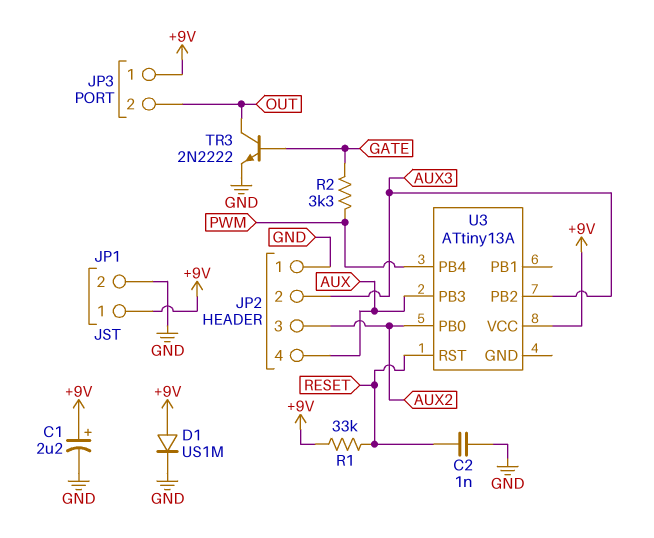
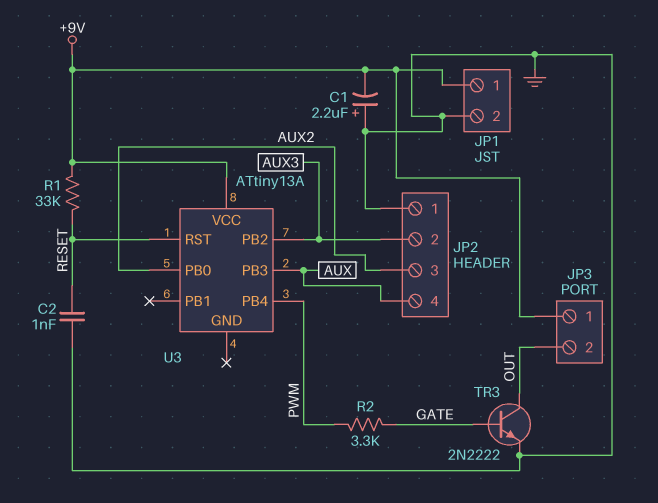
C1: 2.2uF (plus +9V, minus GND) -> 2.2uF (plus GND, minus +9V)
D1: diode US1M (A +9V, K GND) -> none

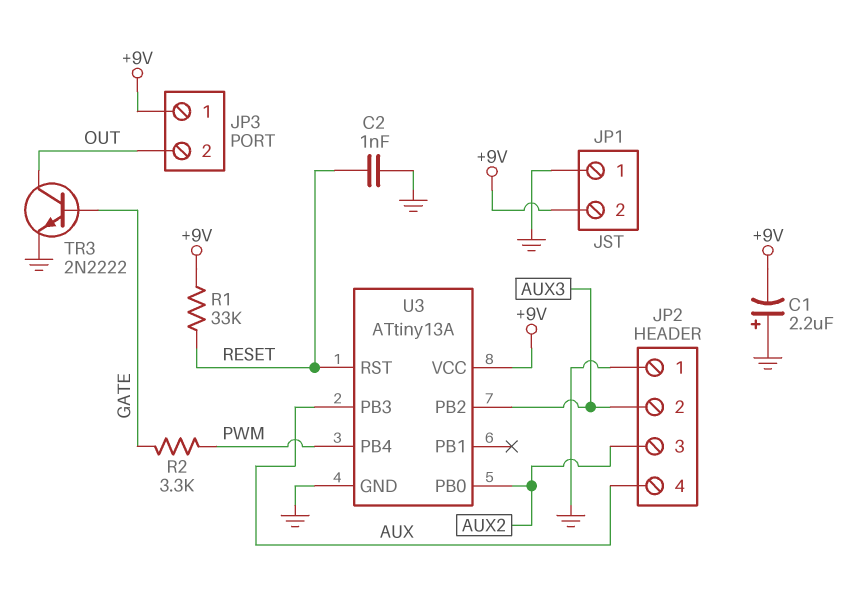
JP1 pin 1: +9V -> GND
JP1 pin 2: GND -> +9V
U3 pin GND: none -> GND

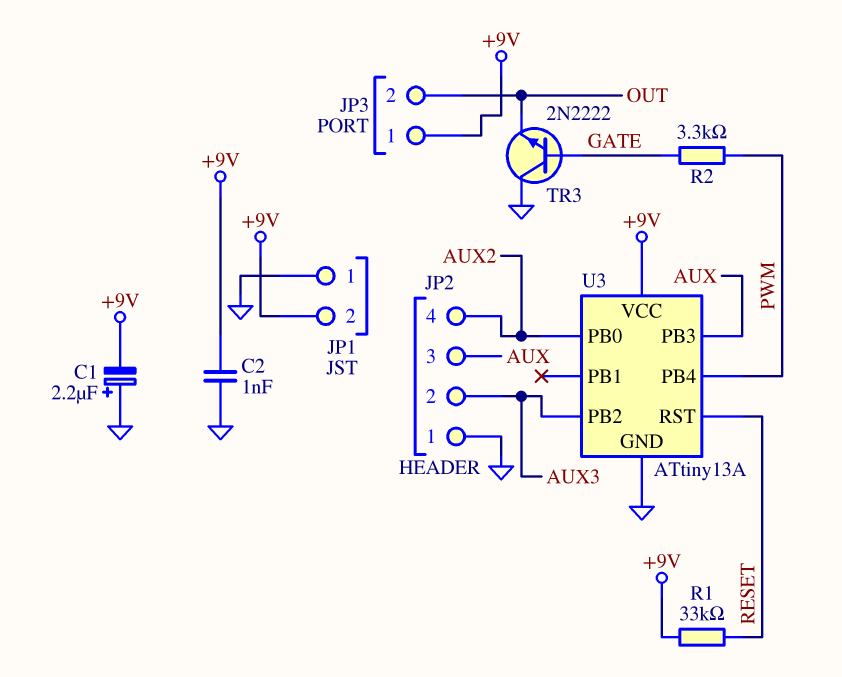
C2: 1nF (GND, RESET) -> 1nF (+9V, GND)
JP2 pin 3: AUX2 -> AUX
JP2 pin 4: AUX -> AUX2
TR3: NPN 2N2222 (B GATE, C OUT, E GND) -> NPN 2N2222 (B GATE, C GND, E OUT)

